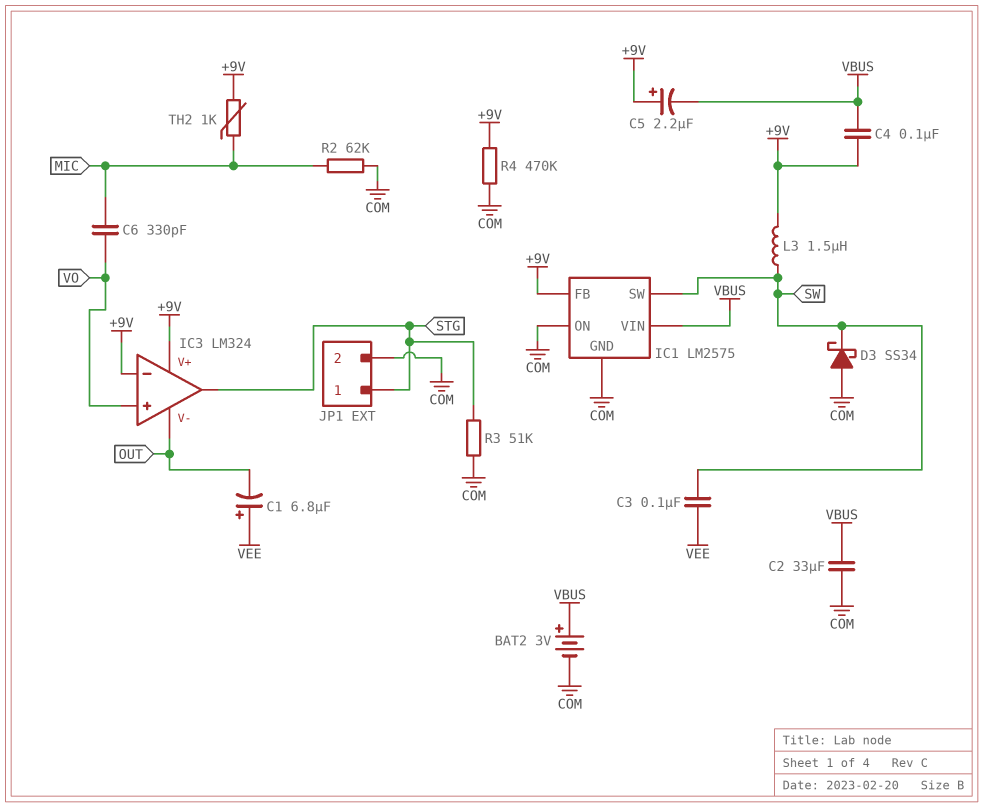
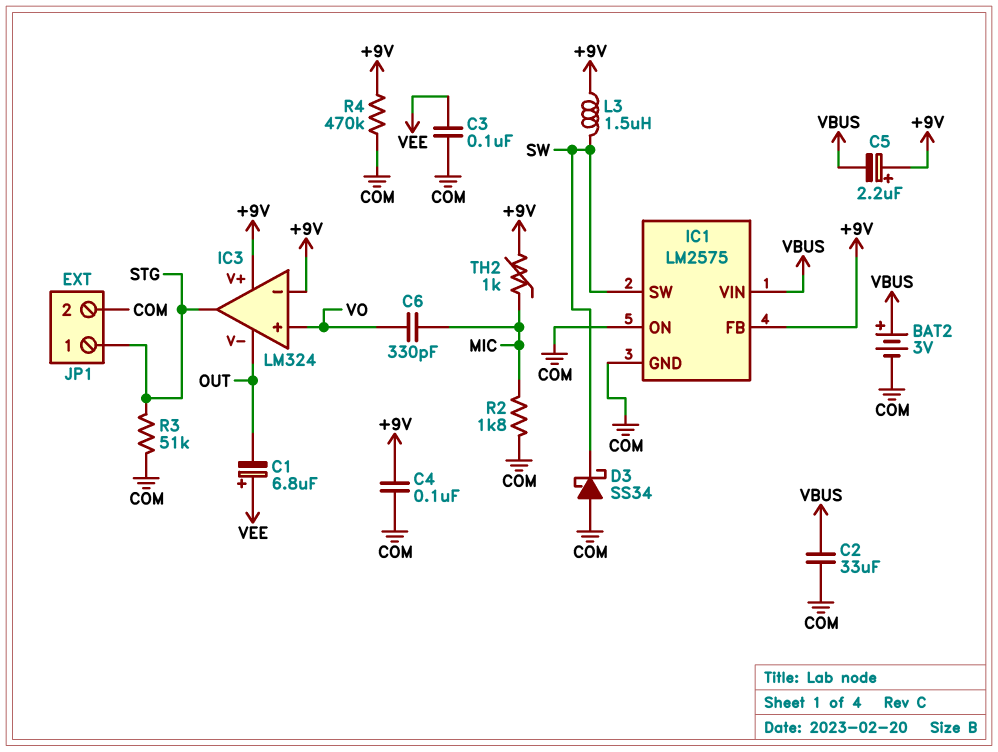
C3: 100nF (SW, VEE) -> 100nF (COM, VEE)
C4: 100nF (+9V, VBUS) -> 100nF (+9V, COM)
R2: 62k (COM, MIC) -> 1.8k (COM, MIC)

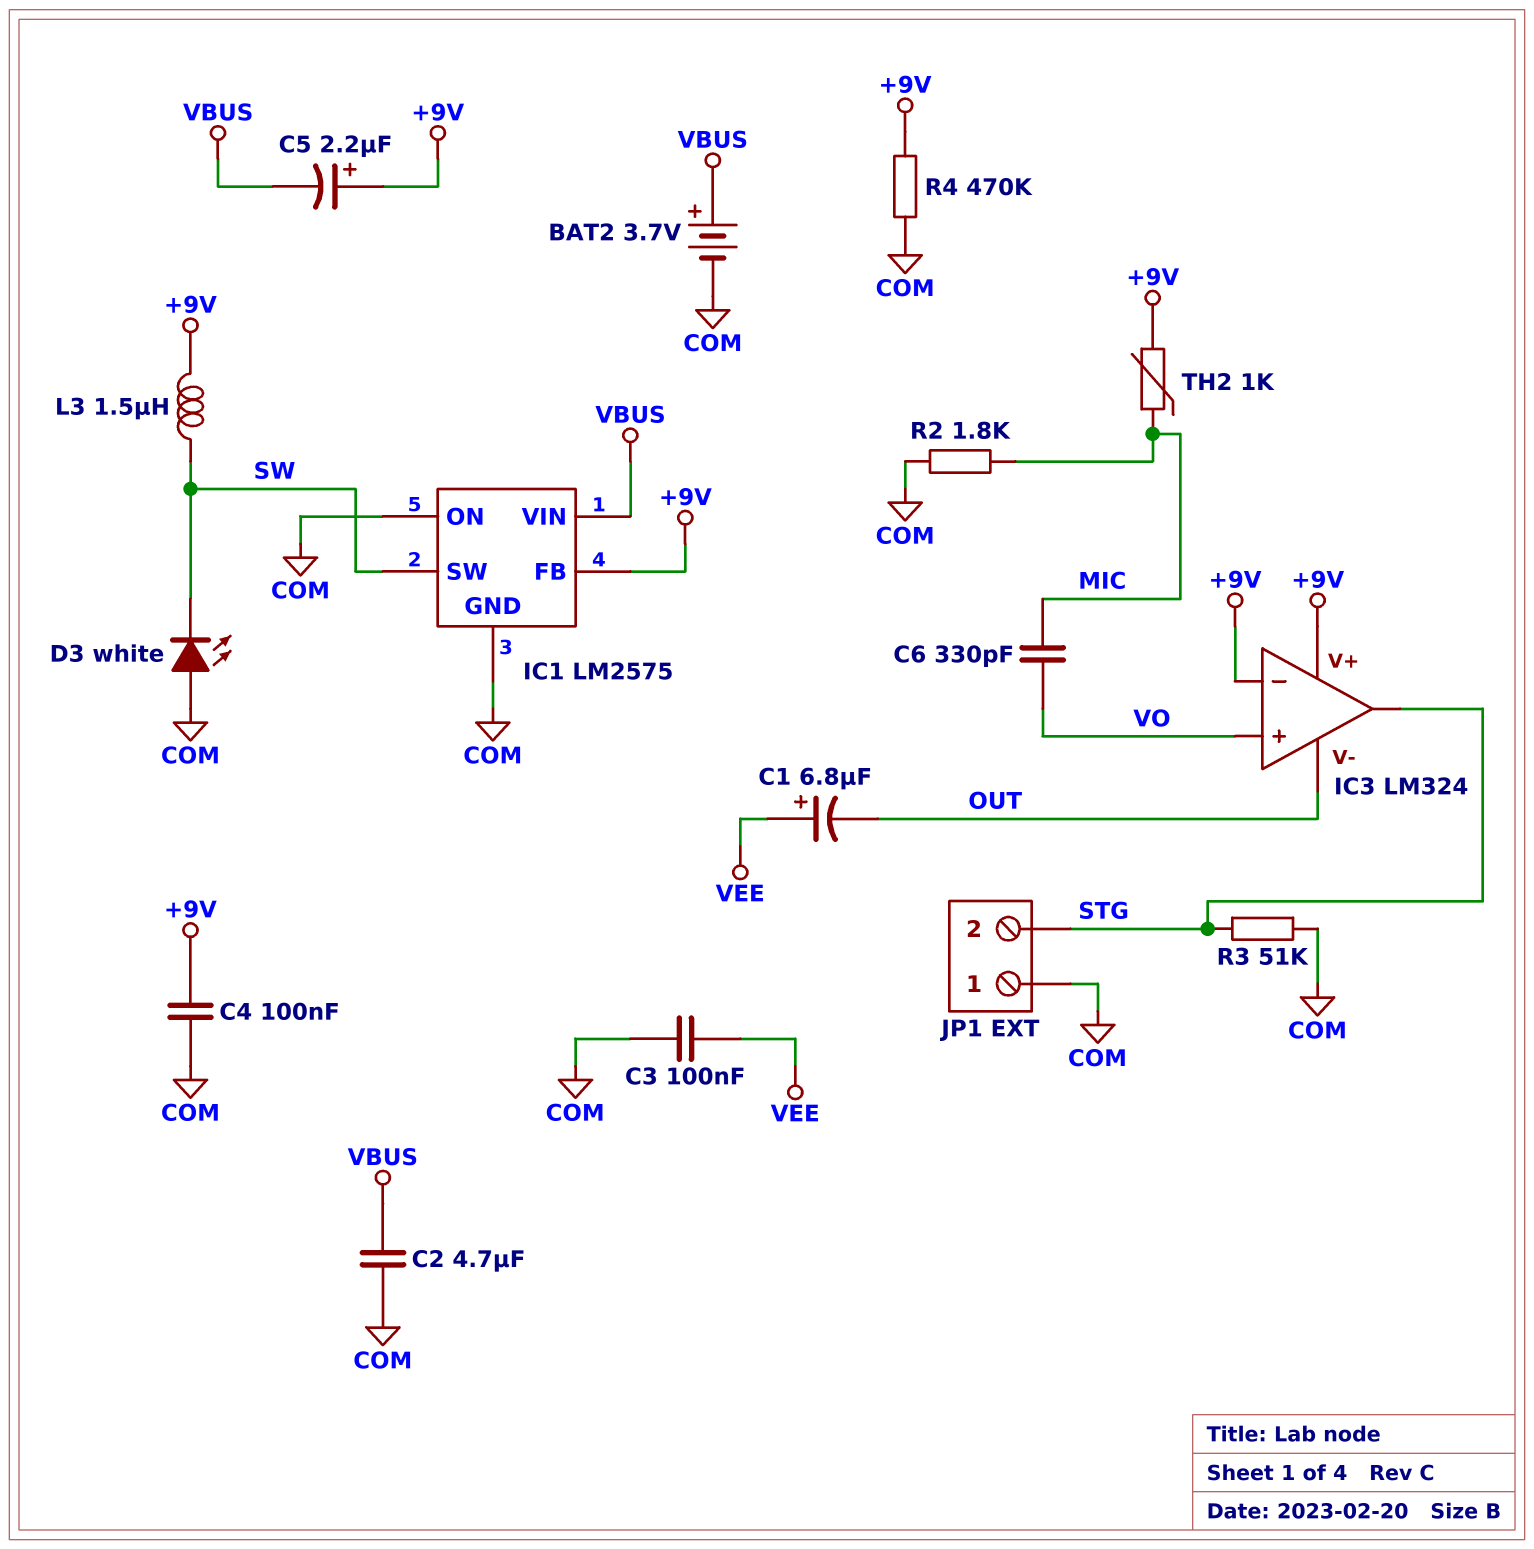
BAT2: 3V (plus VBUS, minus COM) -> 3.7V (plus VBUS, minus COM)
C2: 33uF (COM, VBUS) -> 4.7uF (COM, VBUS)
D3: schottky SS34 (A COM, K SW) -> LED white (A COM, K SW)
JP1 pin 1: STG -> COM
JP1 pin 2: COM -> STG

